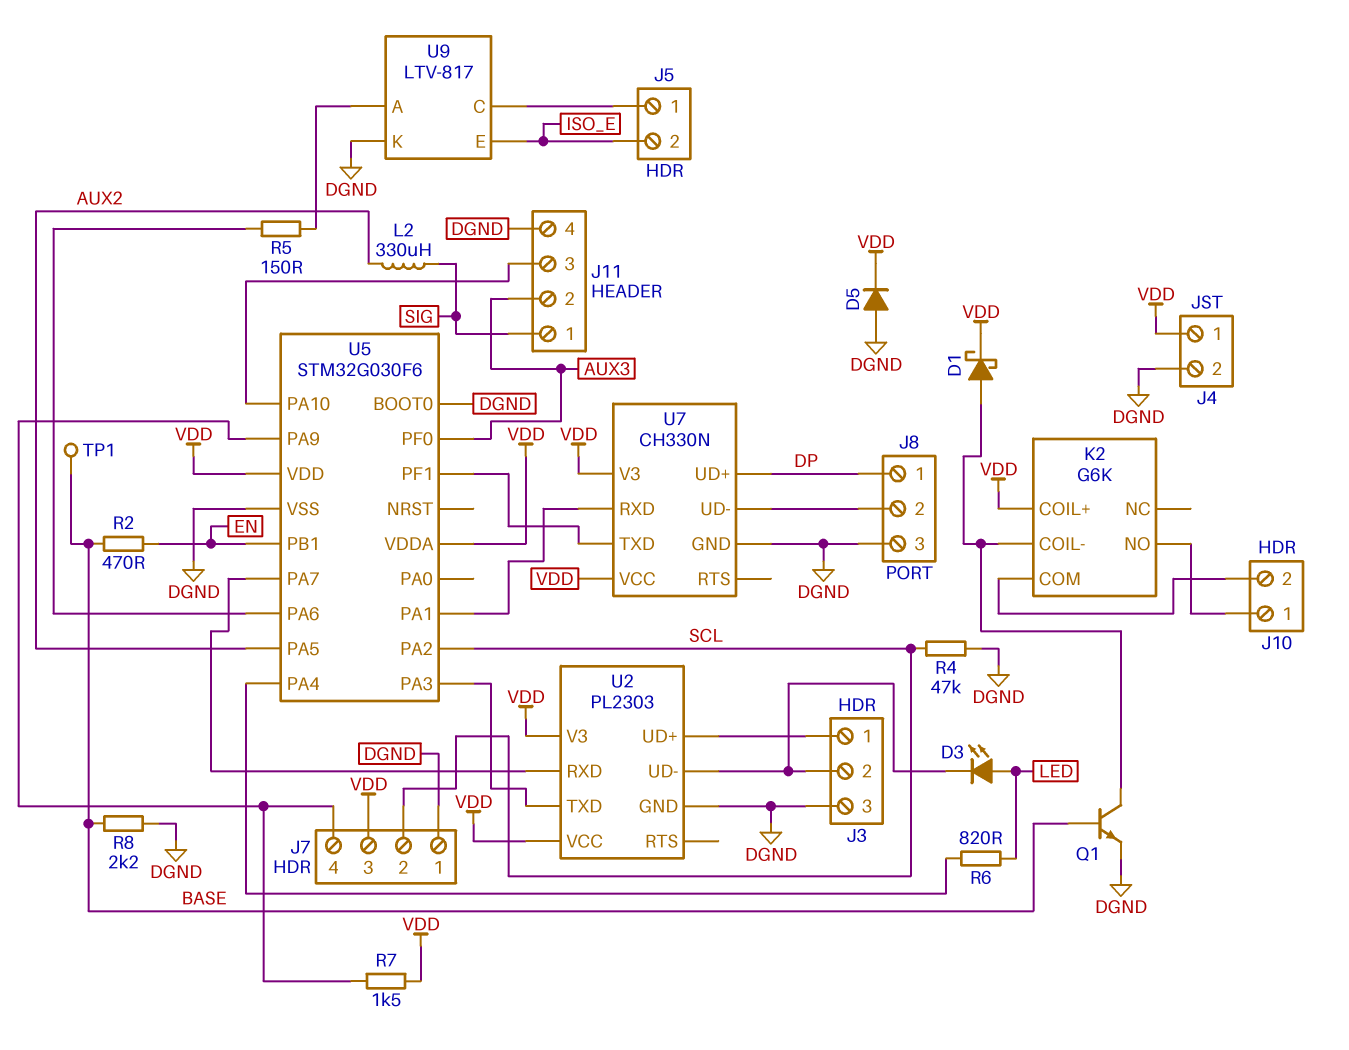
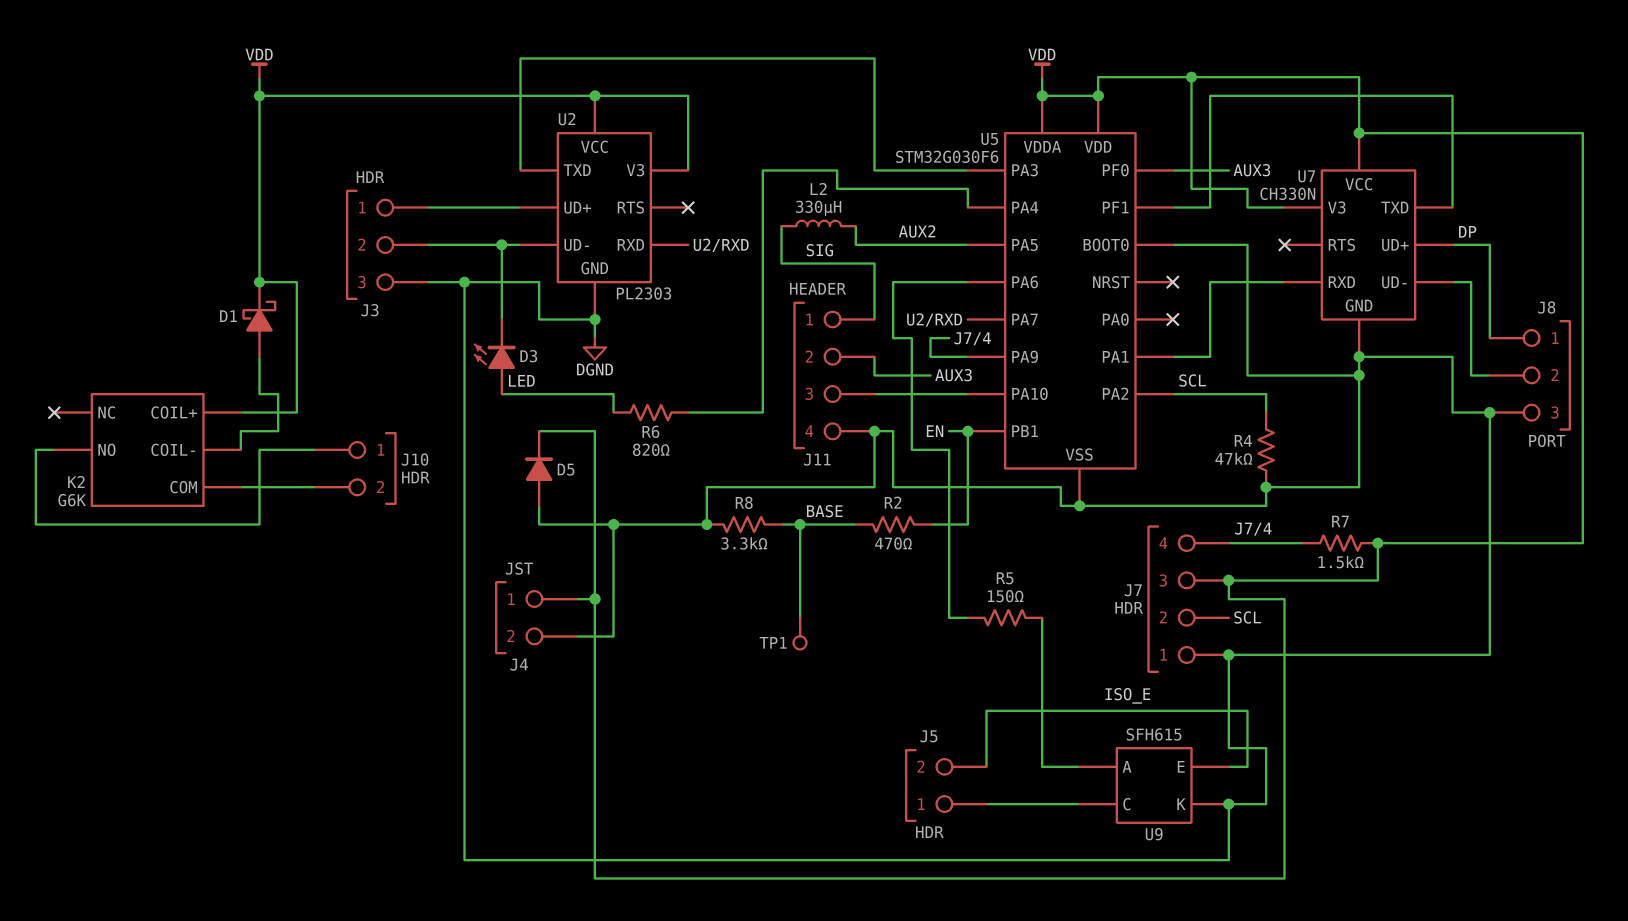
Q1: NPN (B BASE, C K2/COIL-, E DGND) -> none
R8: 2.2k (BASE, DGND) -> 3.3k (BASE, DGND)
U9: LTV-817 -> SFH615

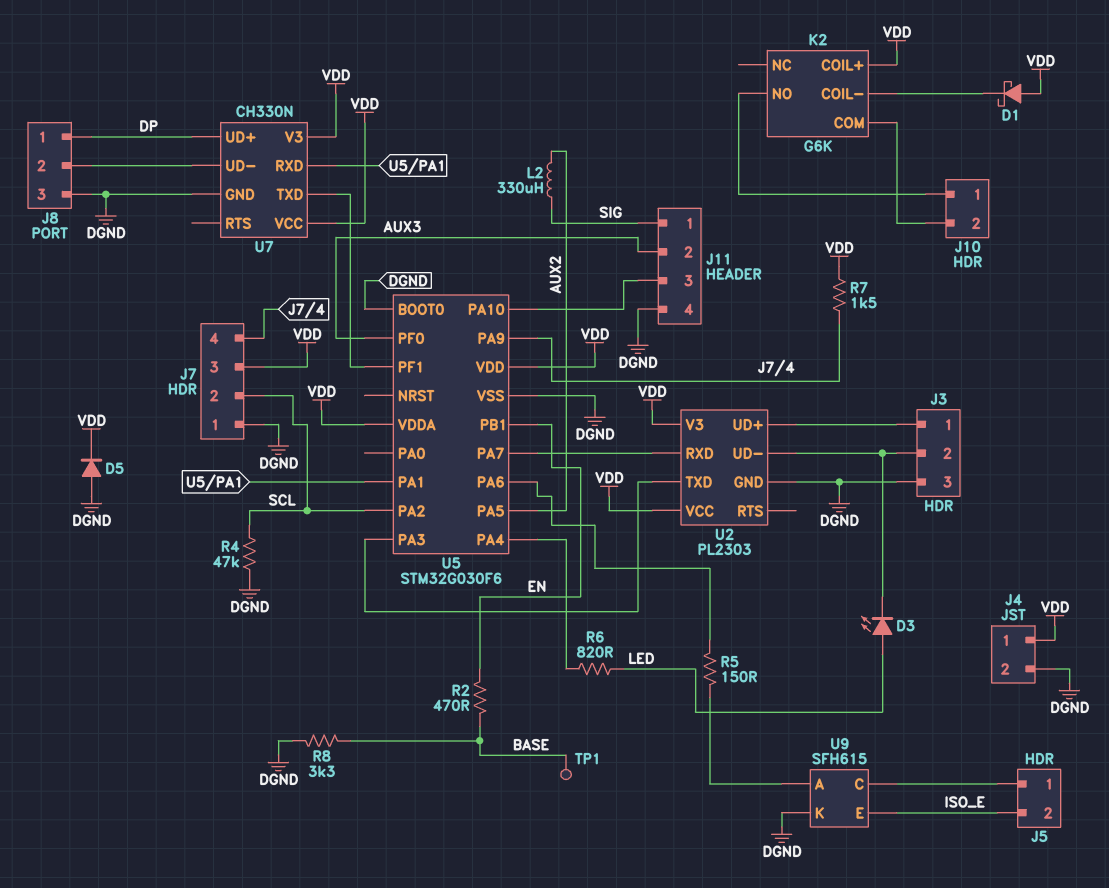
D1: schottky (A K2/COIL-, K VDD) -> schottky (A VDD, K K2/COIL-)

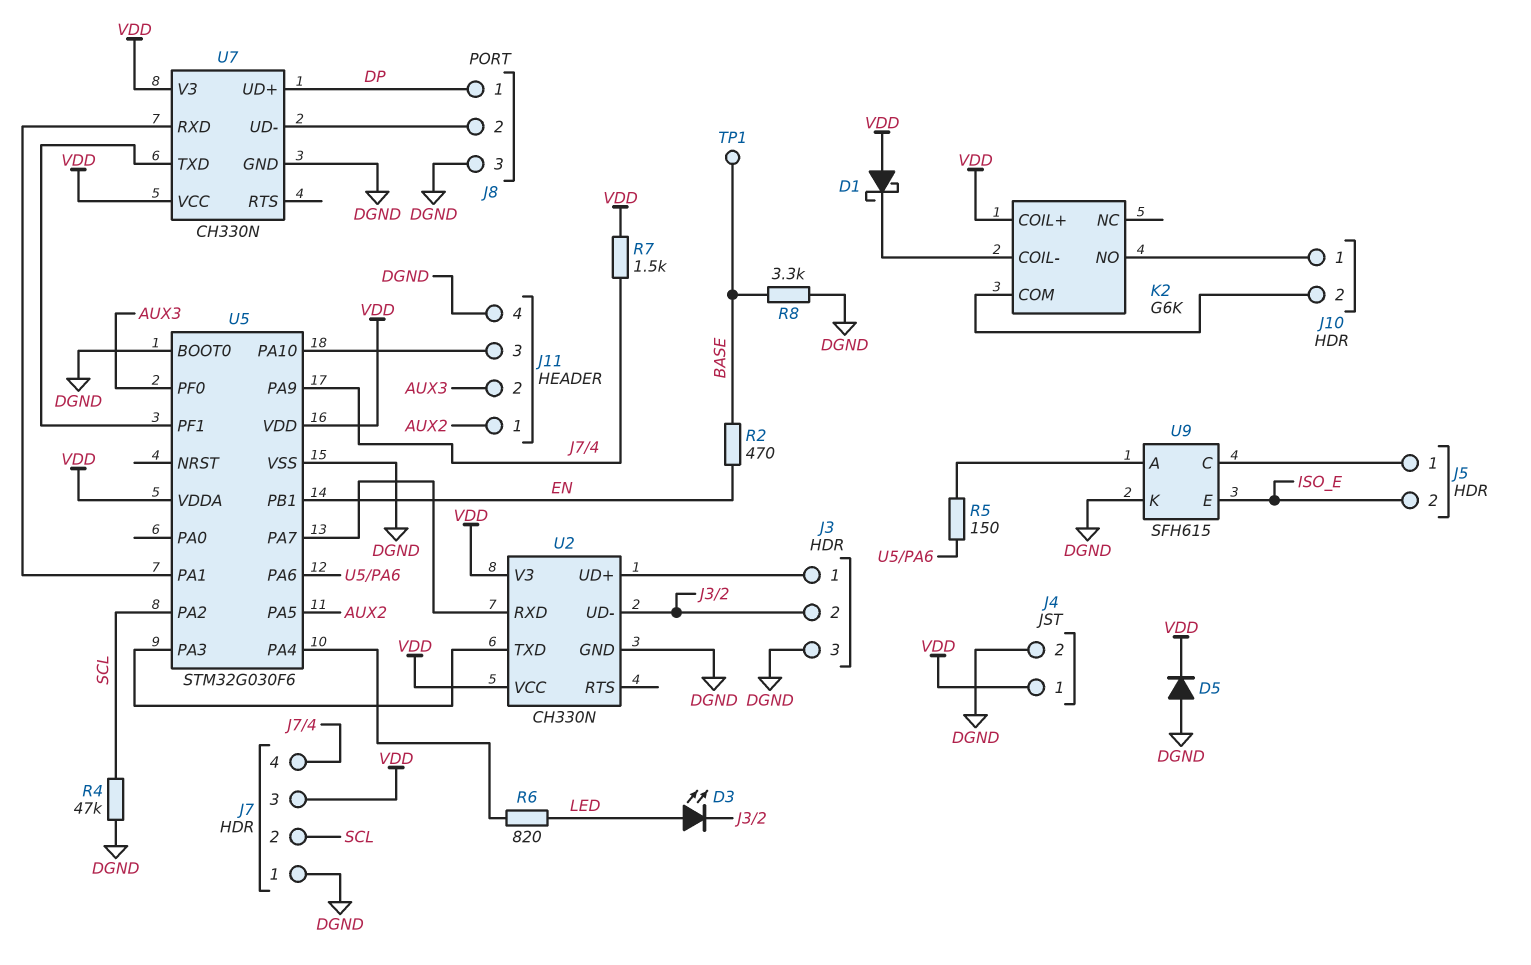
J11 pin 1: SIG -> AUX2
L2: 330uH (AUX2, SIG) -> none
U2: PL2303 -> CH330N

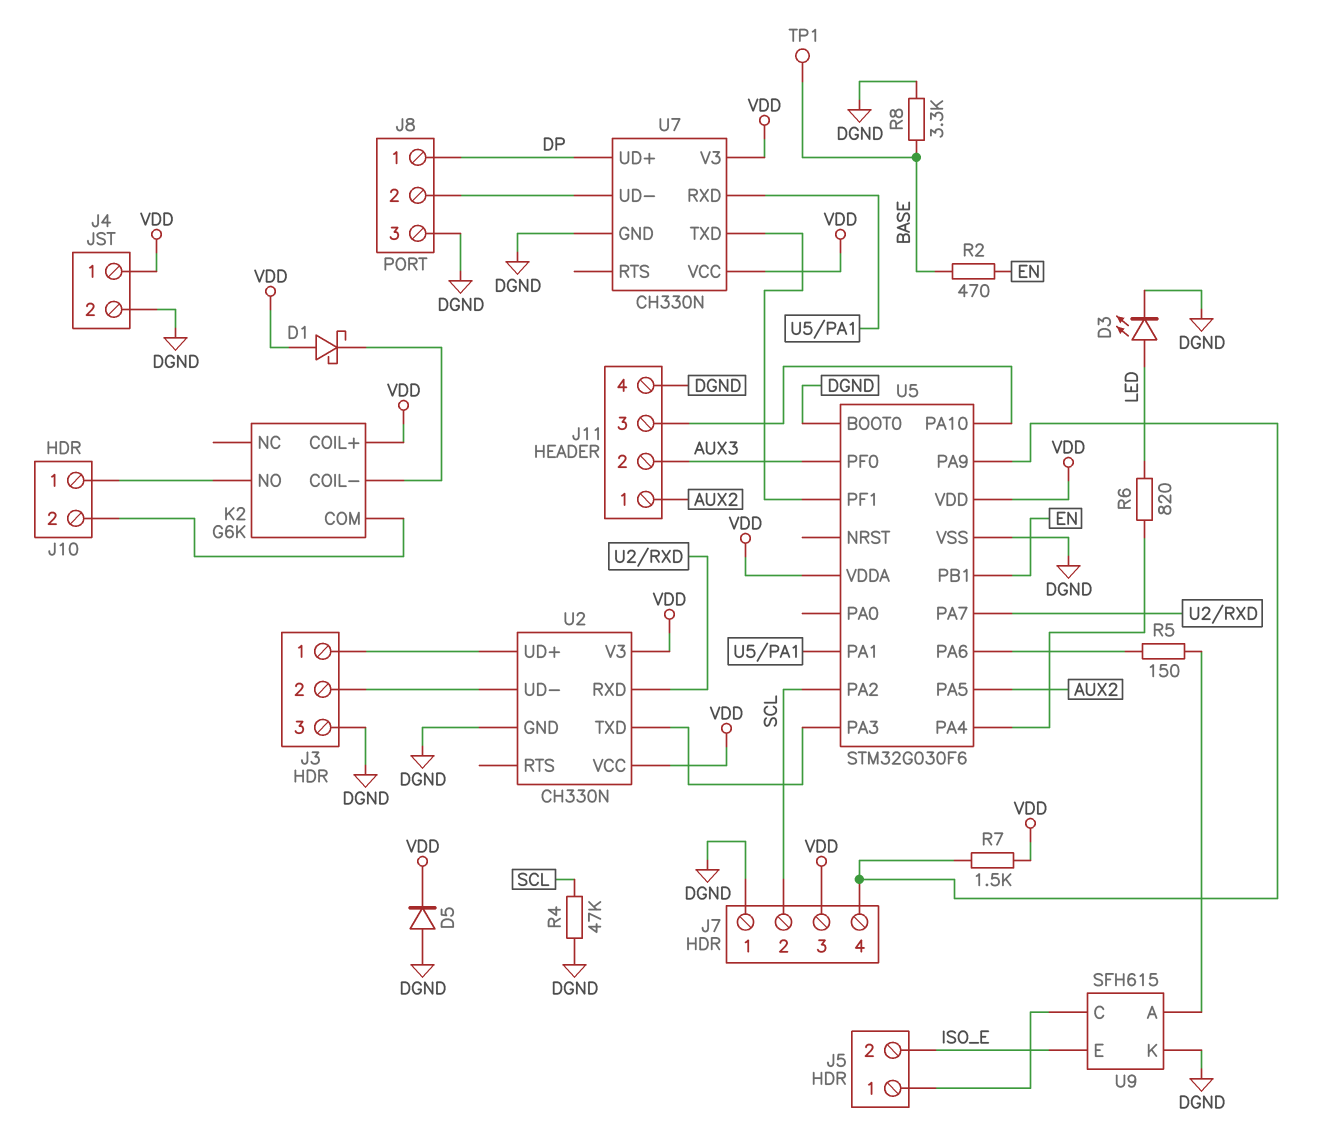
D3: LED (A LED, K J3/2) -> LED (A LED, K DGND)

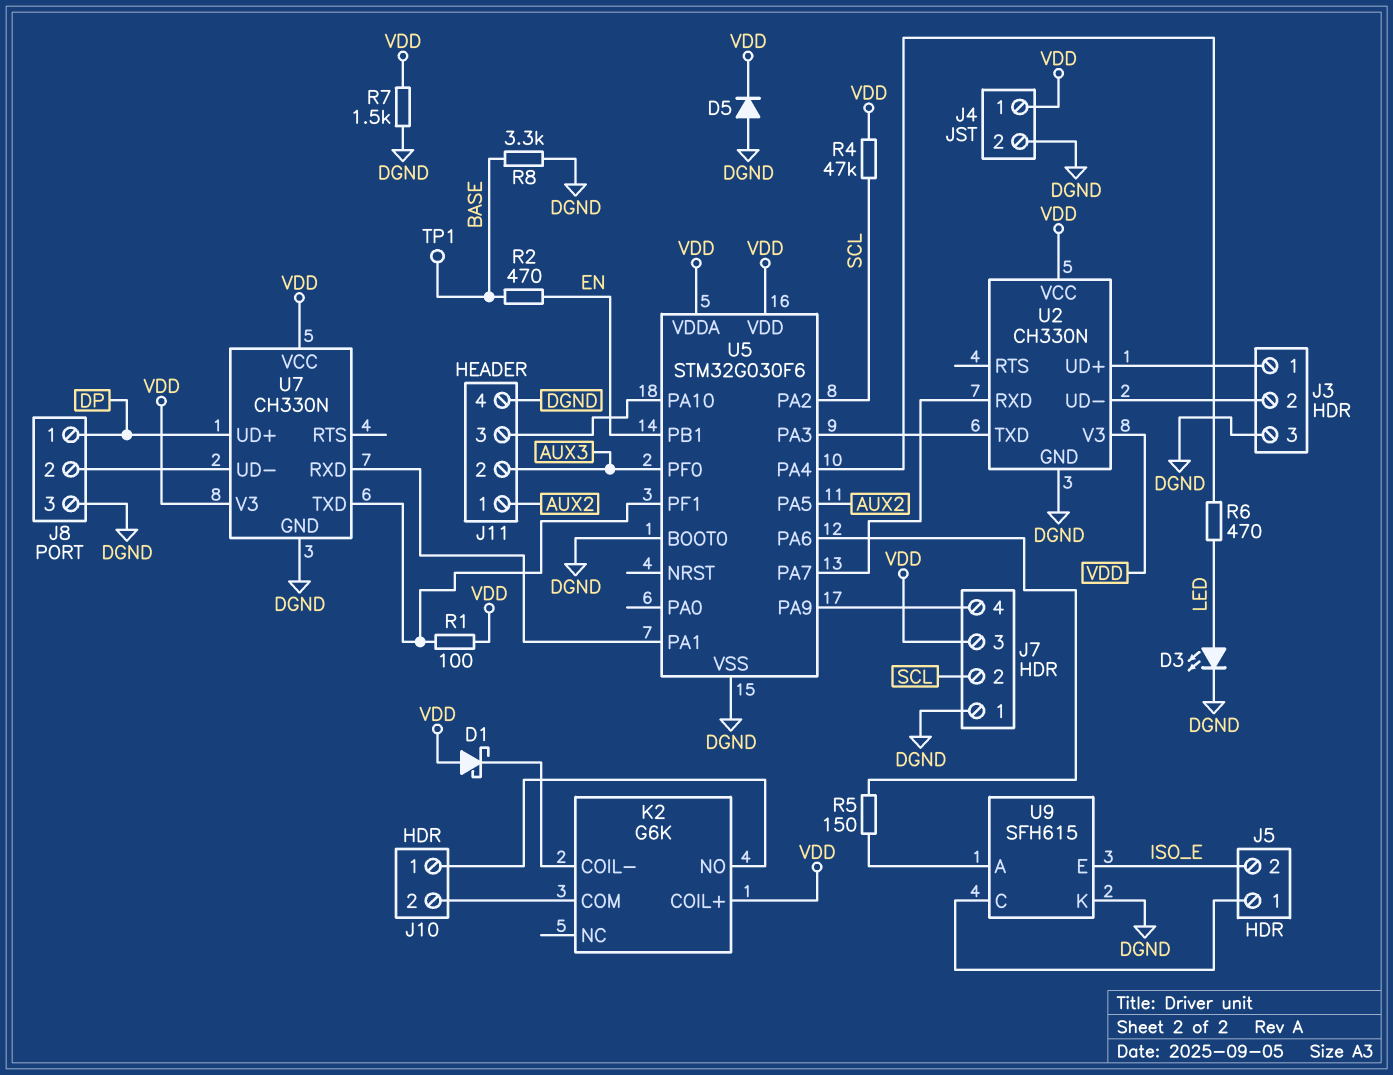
R1: none -> 100 (U5/PF1, VDD)
R4: 47k (DGND, SCL) -> 47k (SCL, VDD)
R6: 820 (LED, U5/PA4) -> 470 (LED, U5/PA4)
R7: 1.5k (J7/4, VDD) -> 1.5k (DGND, VDD)

